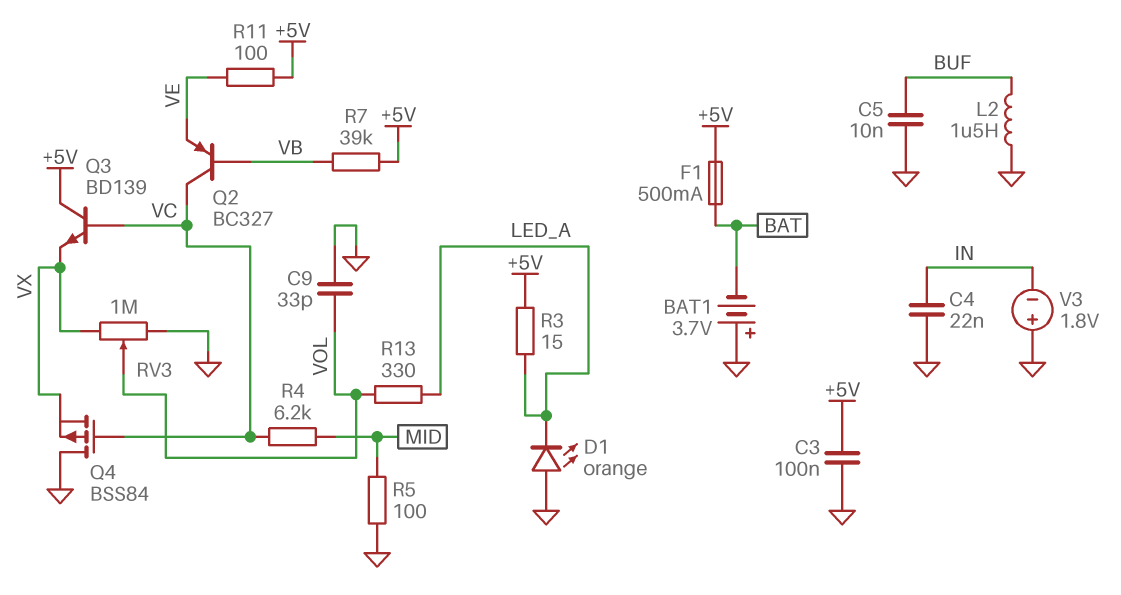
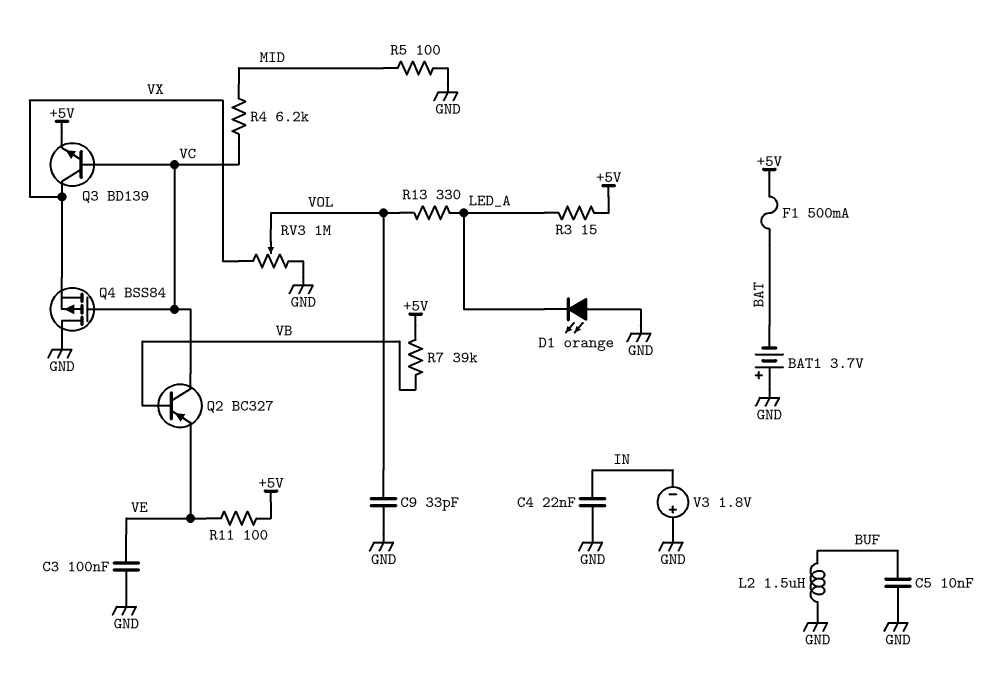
C3: 100nF (+5V, GND) -> 100nF (GND, VE)
Q3: NPN BD139 (B VC, C +5V, E VX) -> NPN BD139 (B VC, C VX, E +5V)

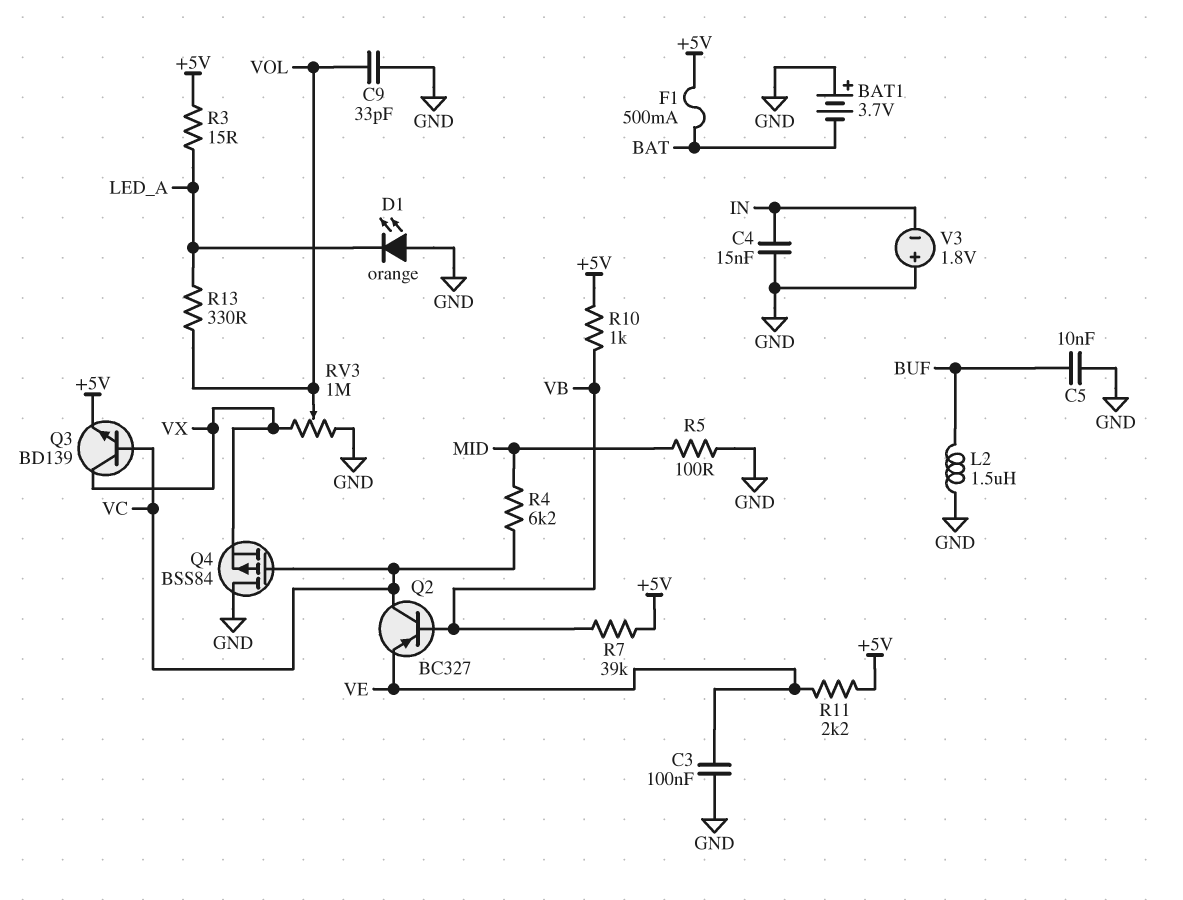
C4: 22nF (GND, IN) -> 15nF (GND, IN)
R10: none -> 1k (+5V, VB)
R11: 100 (+5V, VE) -> 2.2k (+5V, VE)

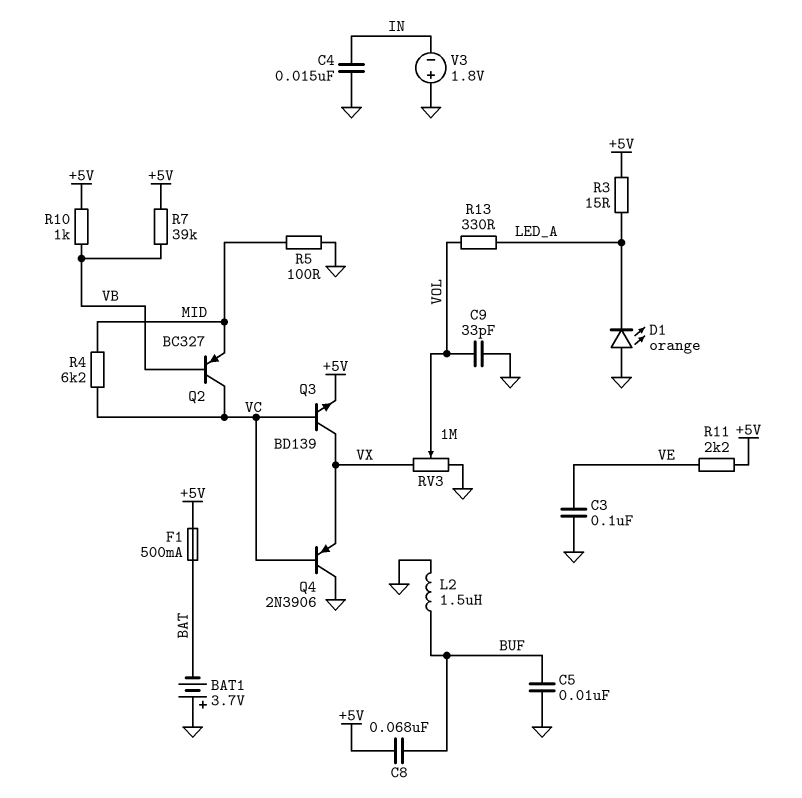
C8: none -> 68nF (+5V, BUF)
Q2: PNP BC327 (B VB, C VC, E VE) -> PNP BC327 (B VB, C VC, E MID)
Q4: PMOS BSS84 (G VC, D GND, S VX) -> PNP 2N3906 (B VC, C GND, E VX)

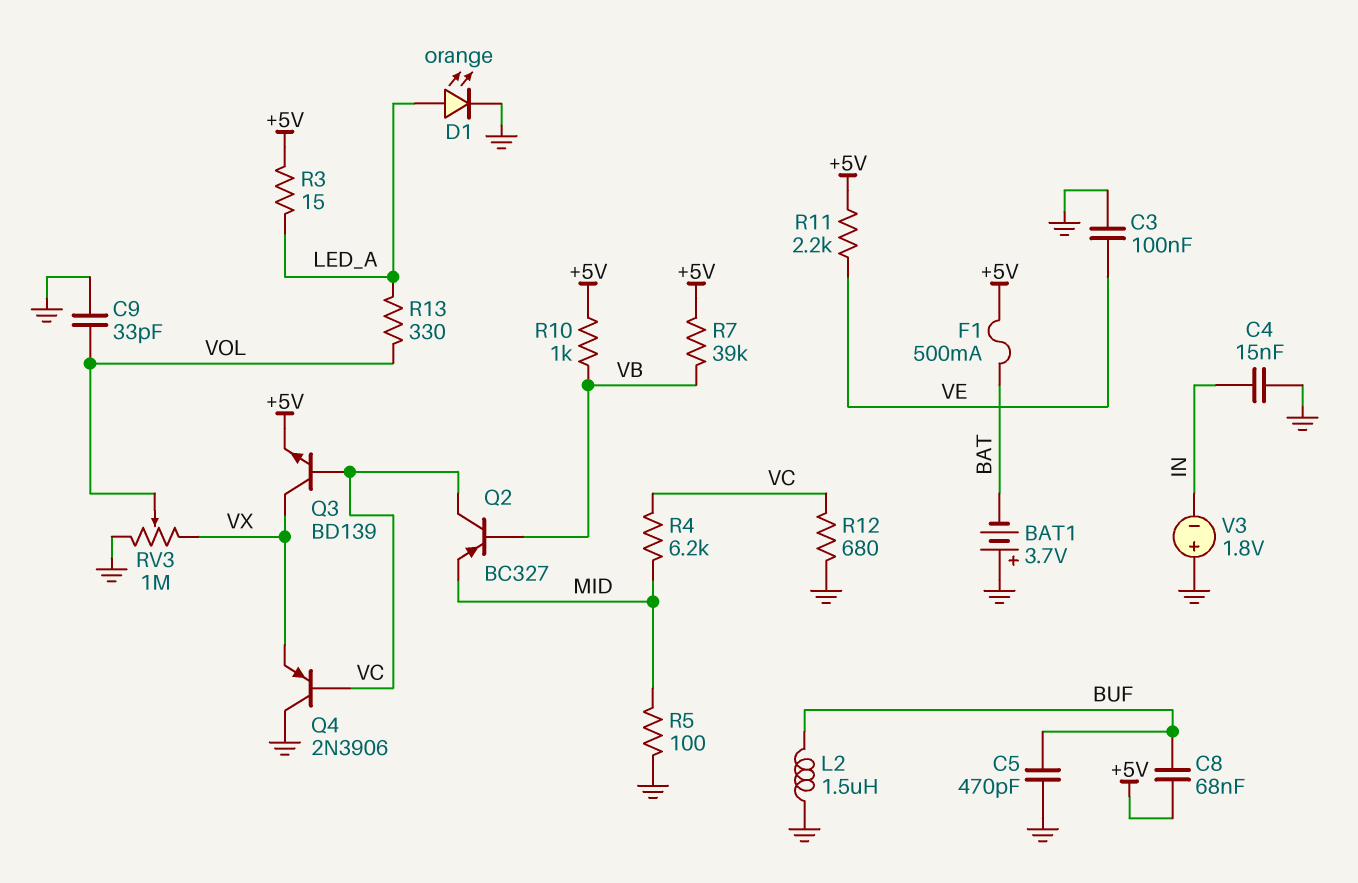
C5: 10nF (BUF, GND) -> 470pF (BUF, GND)
D1: LED orange (A GND, K LED_A) -> LED orange (A LED_A, K GND)
R12: none -> 680 (GND, VC)

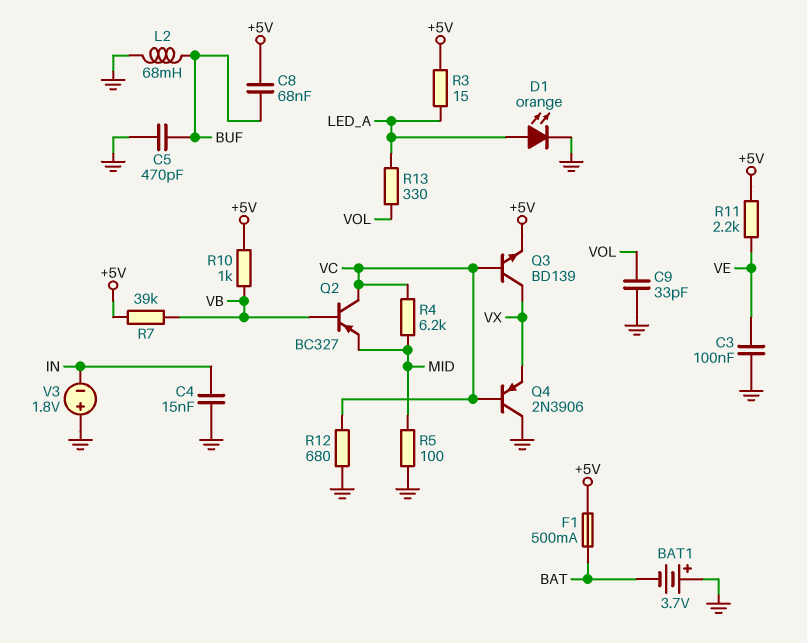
L2: 1.5uH (BUF, GND) -> 68mH (BUF, GND)
RV3: 1M (GND, VX, wiper VOL) -> none

